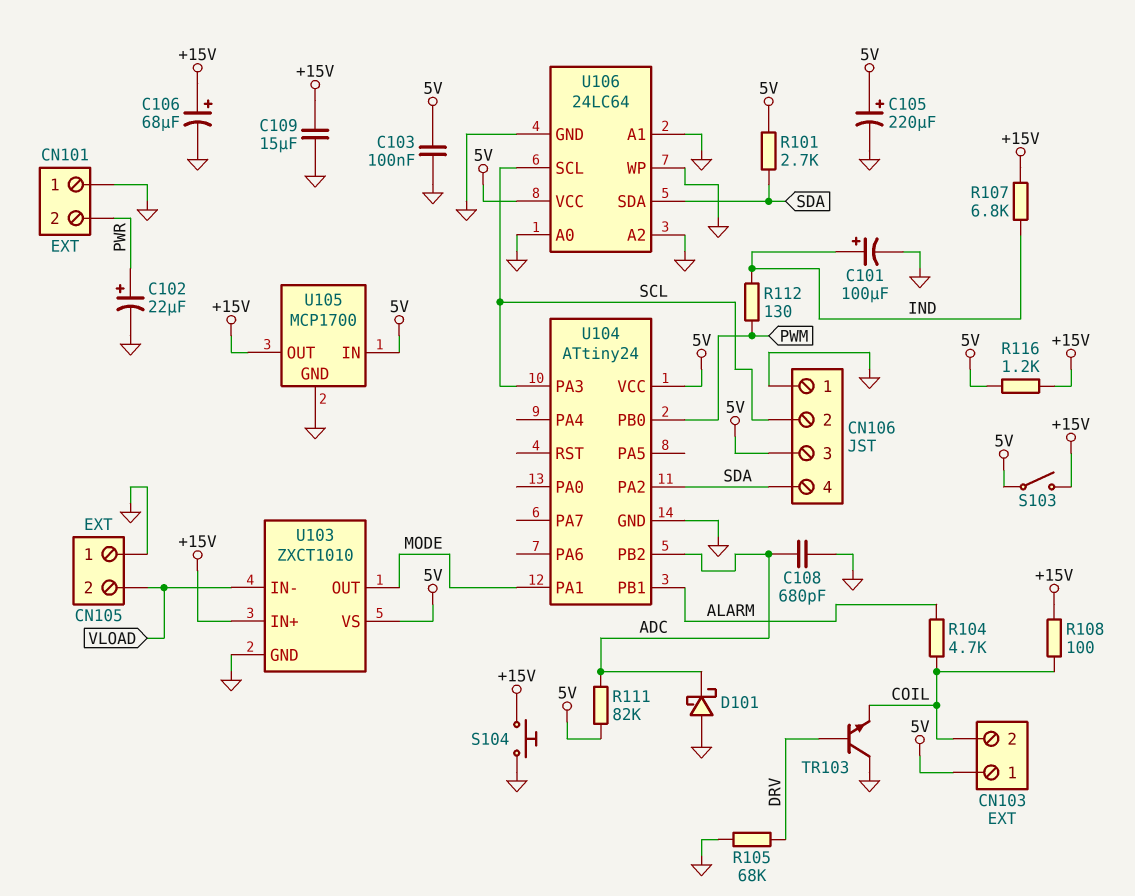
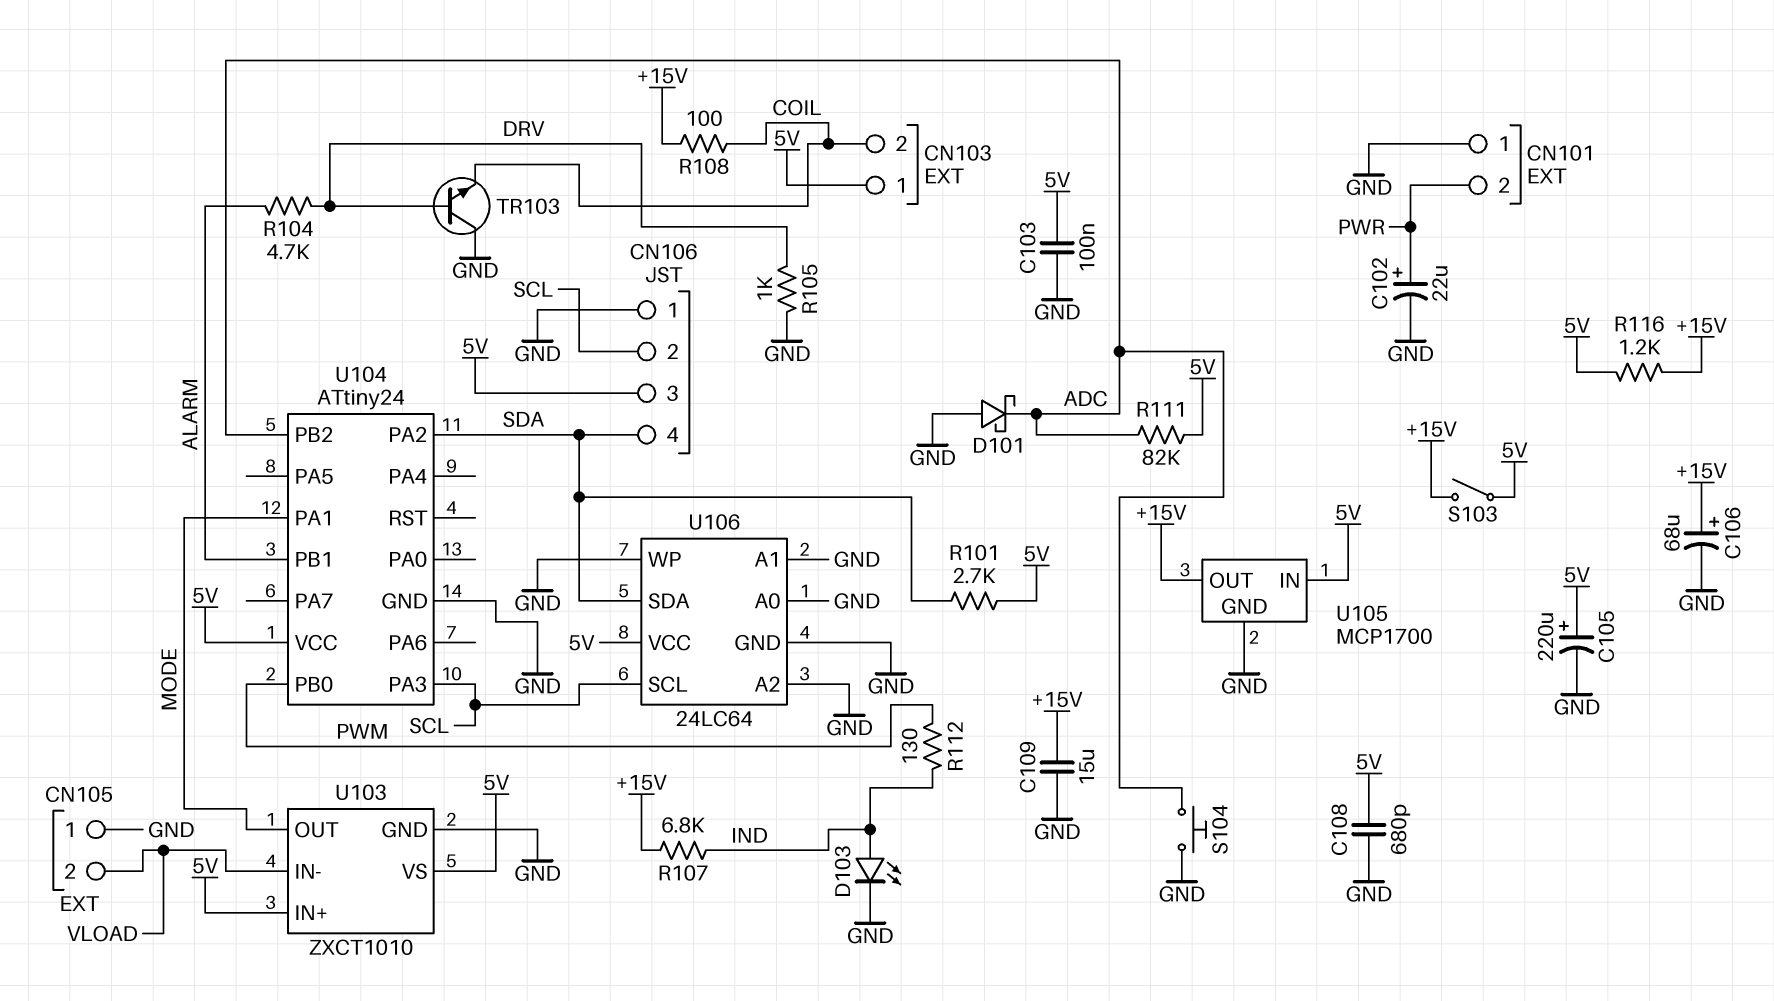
C101: 100uF (plus IND, minus GND) -> none
C108: 680pF (ADC, GND) -> 680pF (5V, GND)
D103: none -> LED (A IND, K GND)
R104: 4.7k (ALARM, COIL) -> 4.7k (ALARM, DRV)
R105: 68k (DRV, GND) -> 1k (DRV, GND)
S104: button (+15V, GND) -> button (ADC, GND)
U103 pin IN+: +15V -> 5V

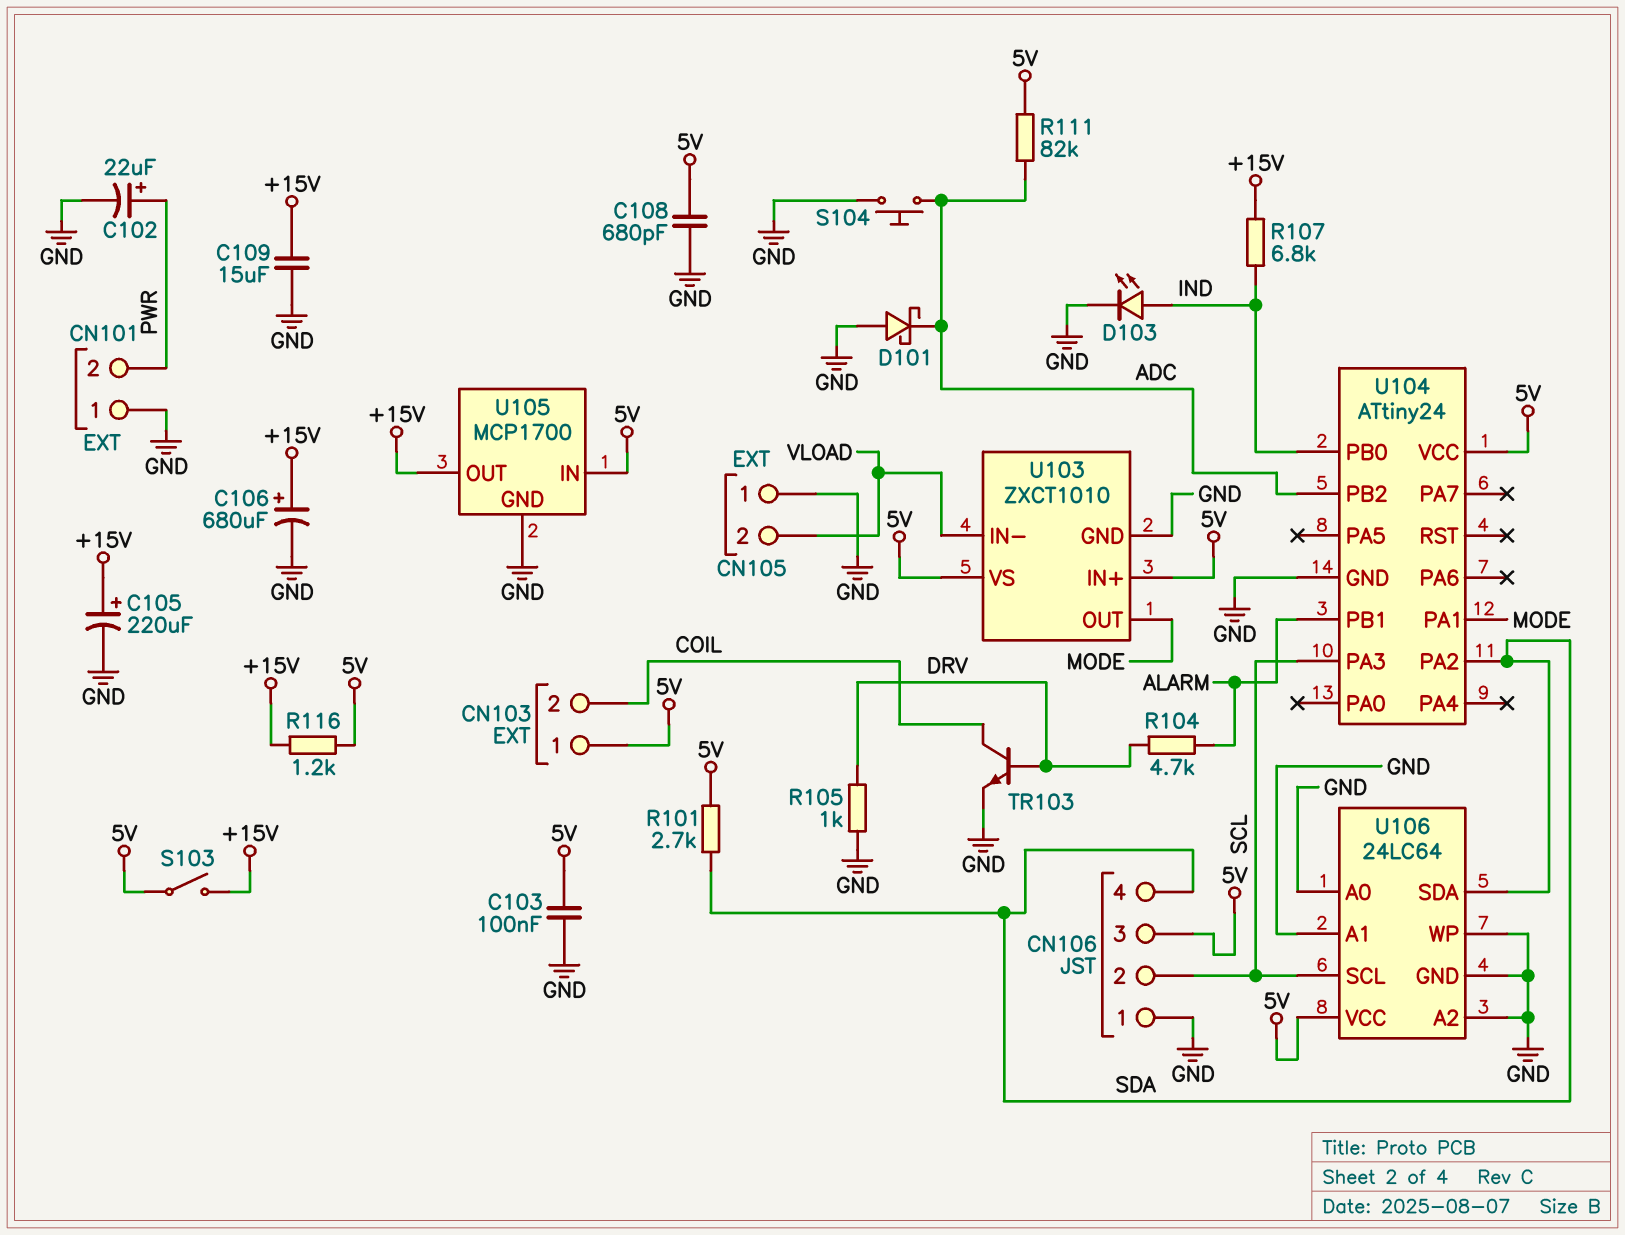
C105: 220uF (plus 5V, minus GND) -> 220uF (plus +15V, minus GND)
C106: 68uF (plus +15V, minus GND) -> 680uF (plus +15V, minus GND)
R108: 100 (+15V, COIL) -> none
R112: 130 (IND, PWM) -> none
TR103: NPN (B DRV, C GND, E COIL) -> NPN (B DRV, C COIL, E GND)
U104 pin PB0: PWM -> IND

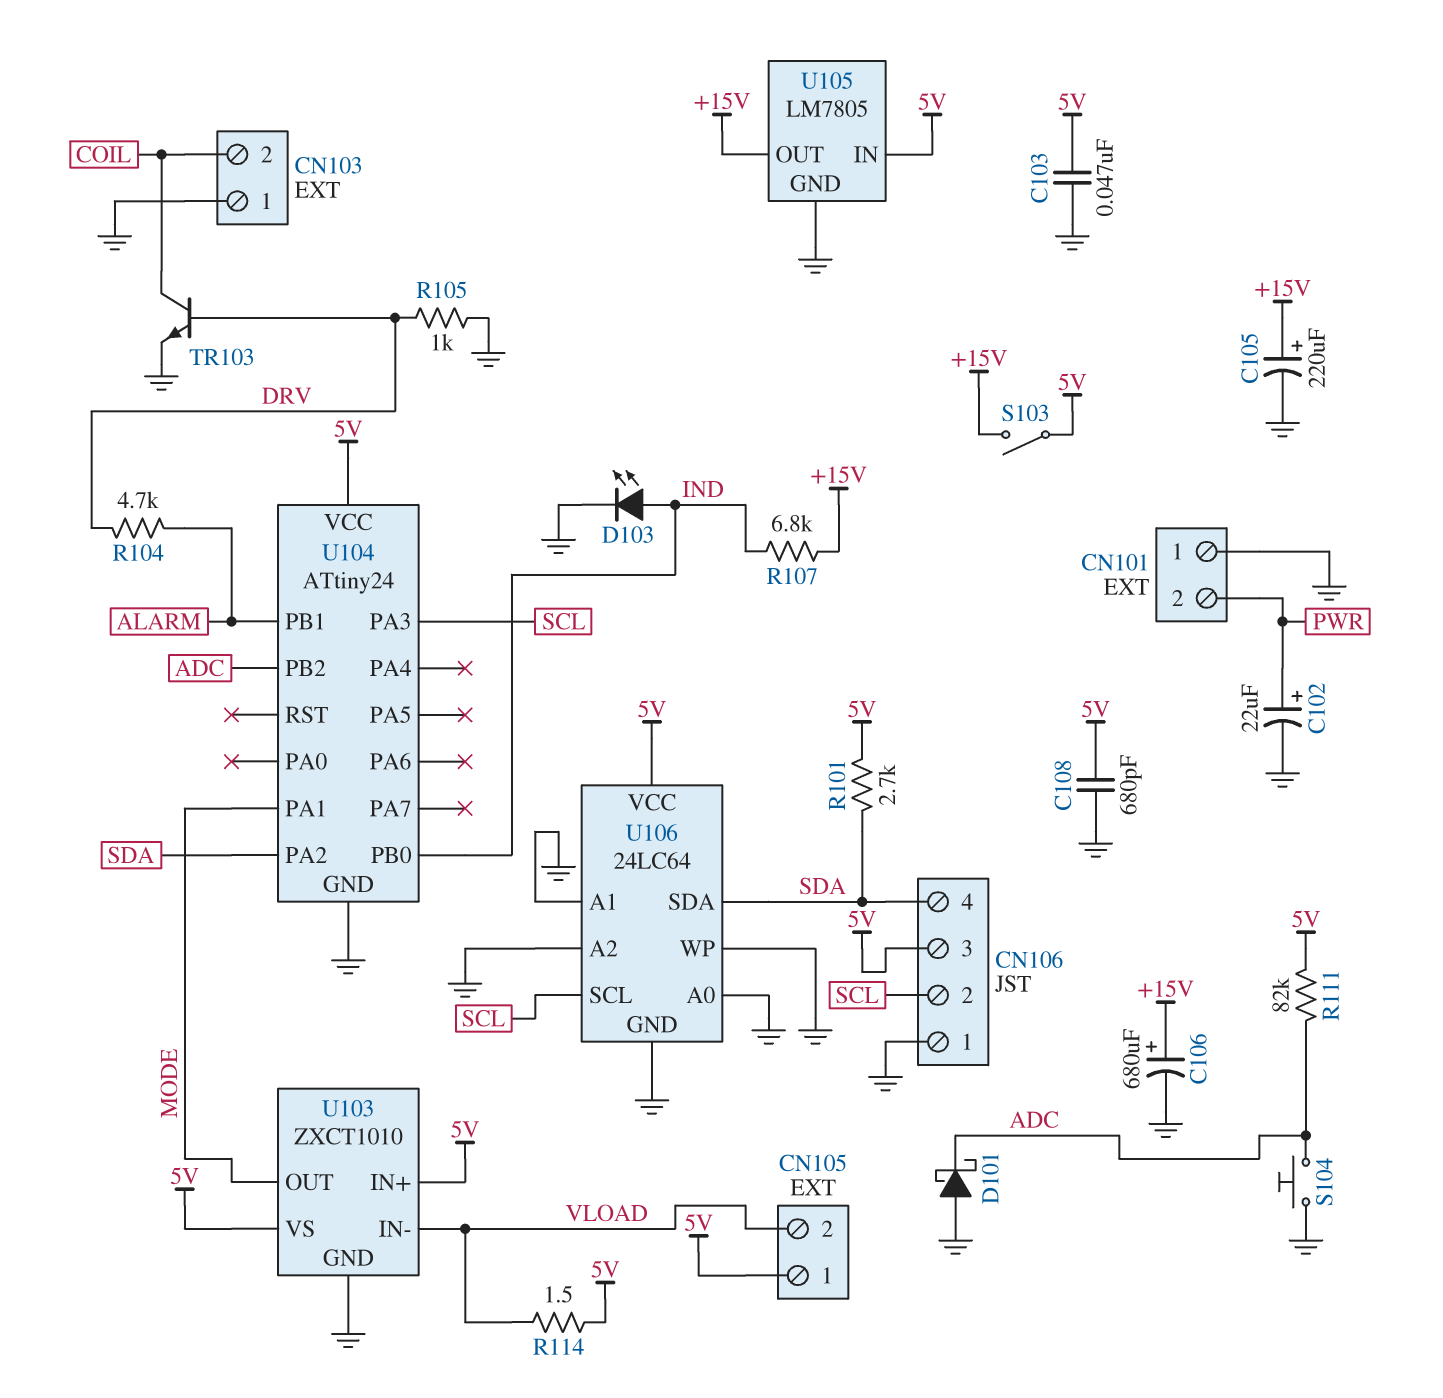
C103: 100nF (5V, GND) -> 47nF (5V, GND)
C109: 15uF (+15V, GND) -> none
CN103 pin 1: 5V -> GND
CN105 pin 1: GND -> 5V
R114: none -> 1.5 (5V, VLOAD)
R116: 1.2k (+15V, 5V) -> none
U105: MCP1700 -> LM7805

